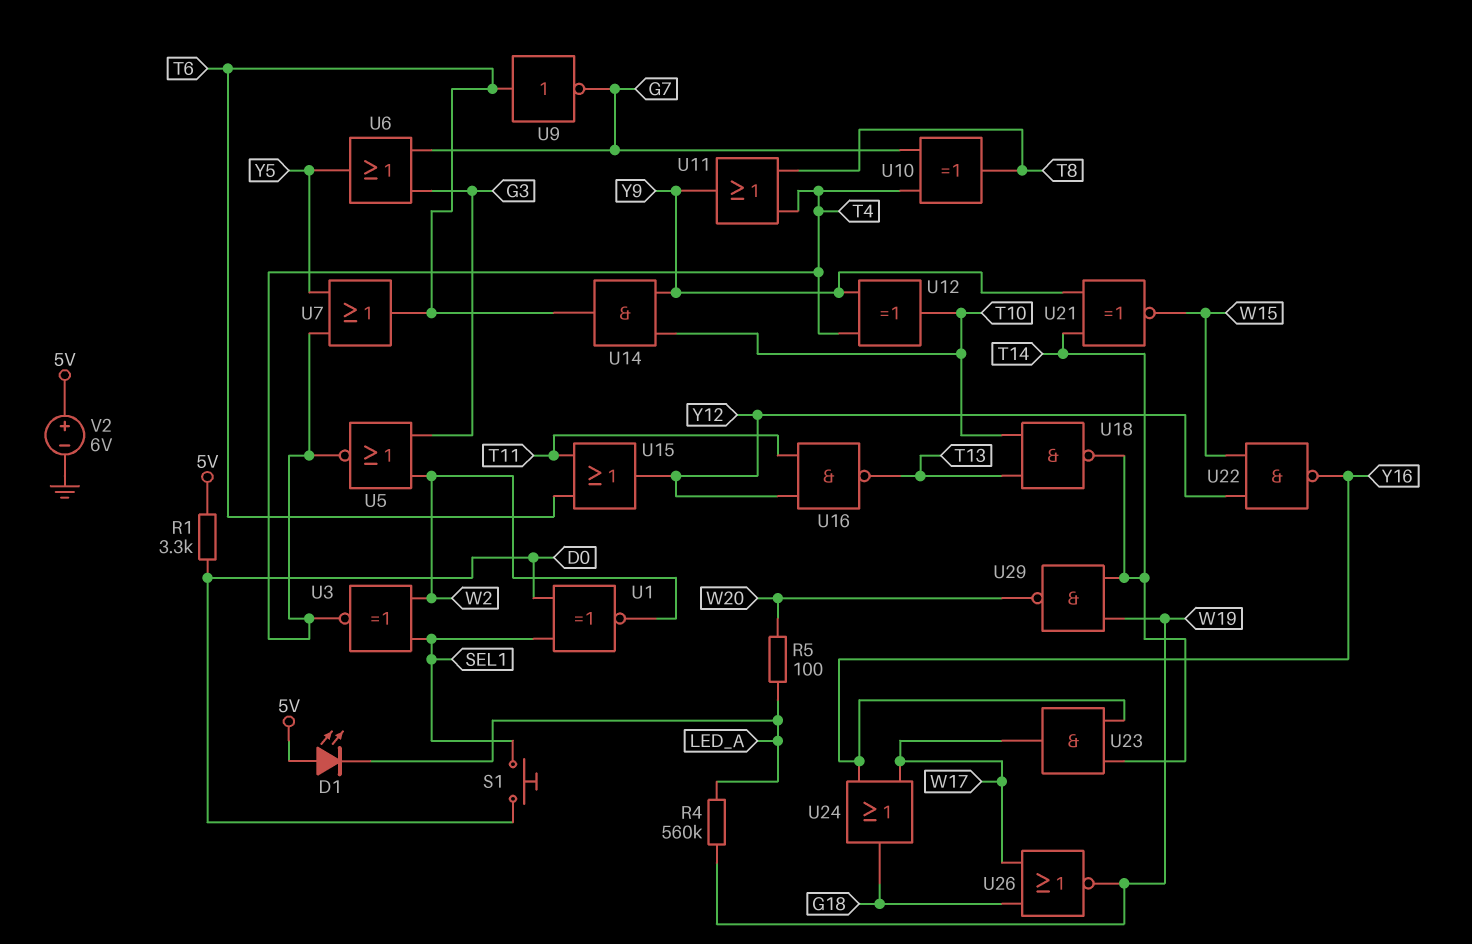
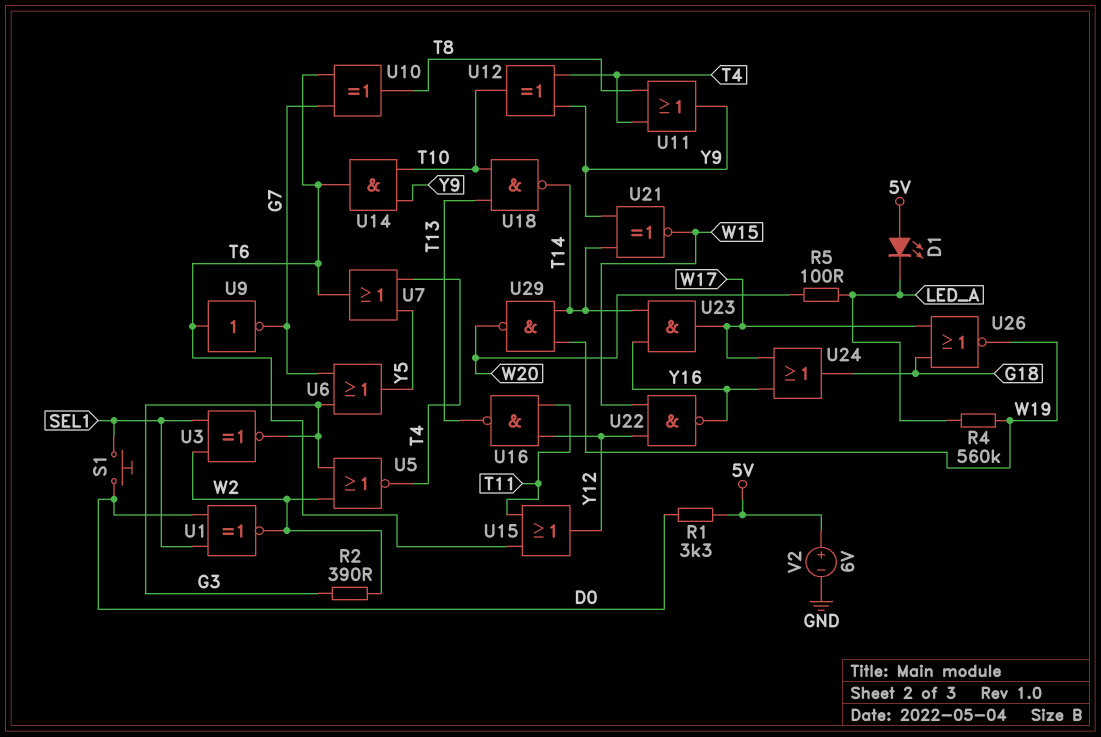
R2: none -> 390 (G3, W2)
U3: XNOR (in SEL1, in W2, out T4) -> XNOR (in SEL1, in W2, out G3)
U10: XOR (in G7, in T4, out T8) -> XOR (in G7, in T6, out T8)

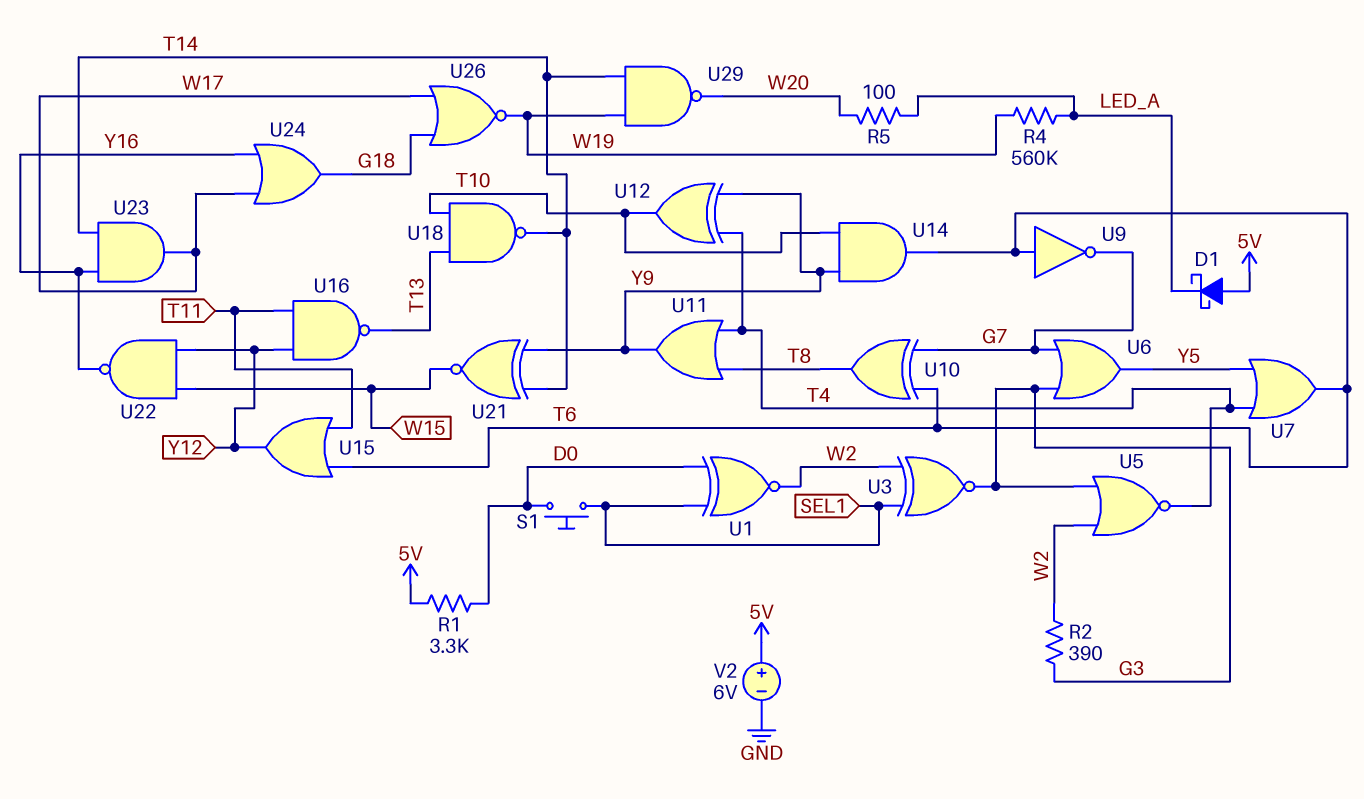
D1: LED (A 5V, K LED_A) -> schottky (A 5V, K LED_A)

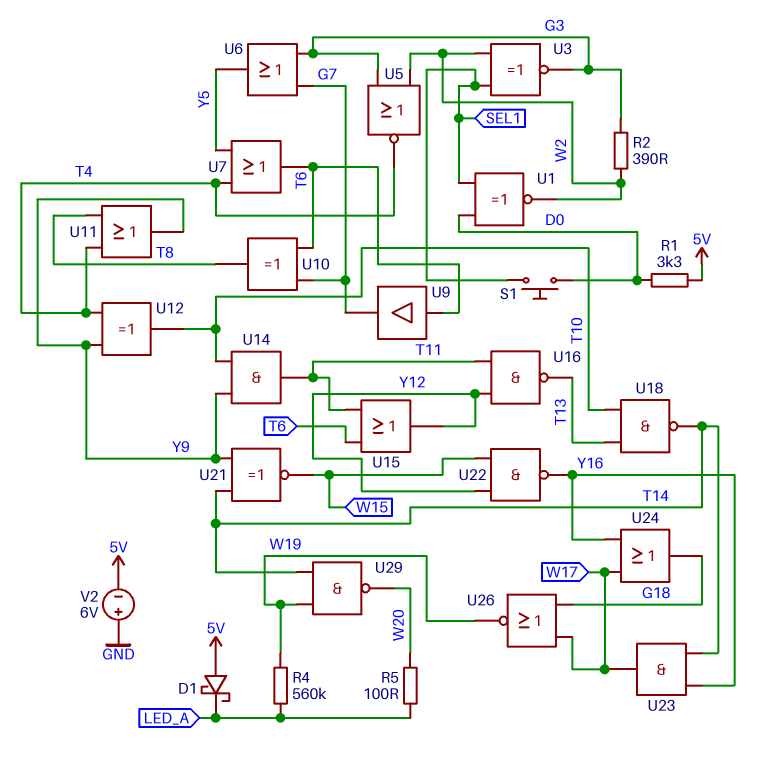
U9: NOT (in T6, out G7) -> buffer (in T6, out G7)
U14: AND (in T10, in Y9, out T6) -> AND (in T10, in Y9, out T11)
V2: 6V (plus 5V, minus GND) -> 6V (plus GND, minus 5V)

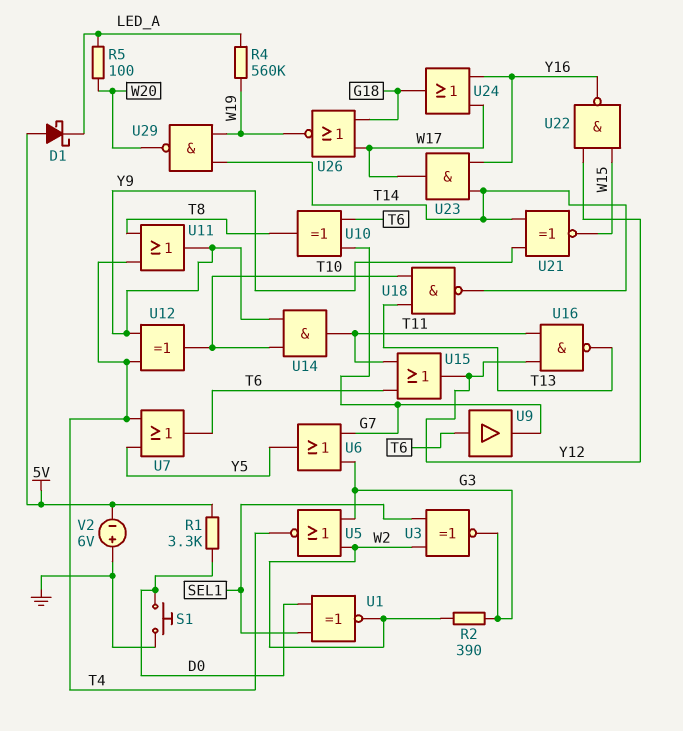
S1: button (D0, SEL1) -> button (D0, GND)

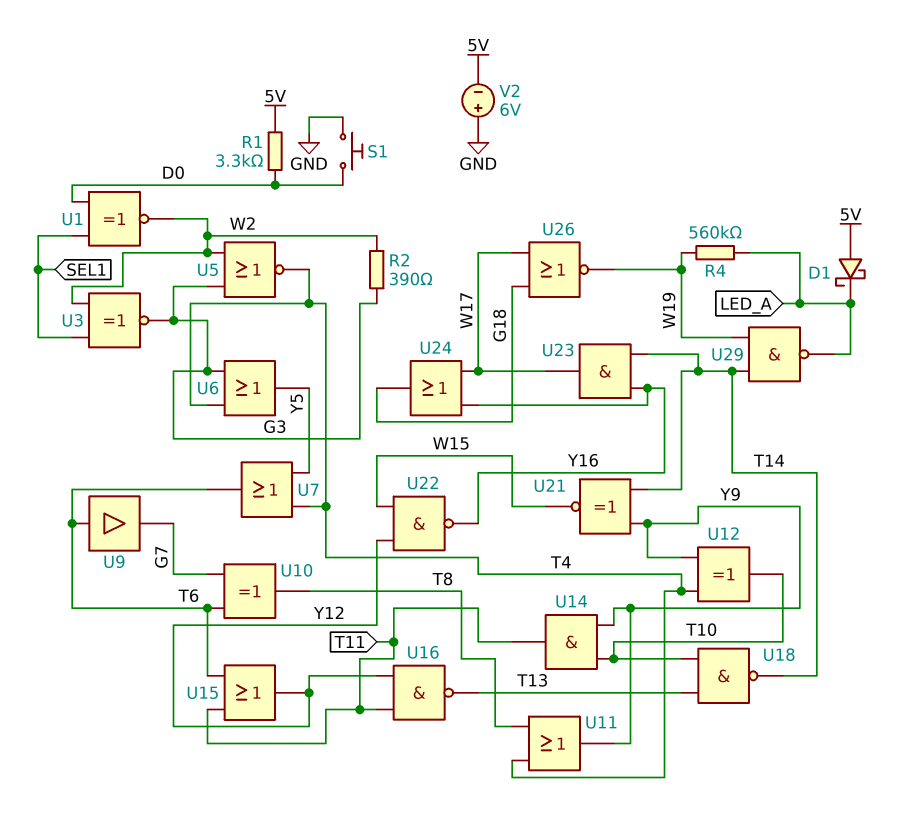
R5: 100 (LED_A, W20) -> none
U6: OR (in G3, in G7, out Y5) -> OR (in G3, in T4, out Y5)
U29: NAND (in T14, in W19, out W20) -> NAND (in T14, in W19, out LED_A)

